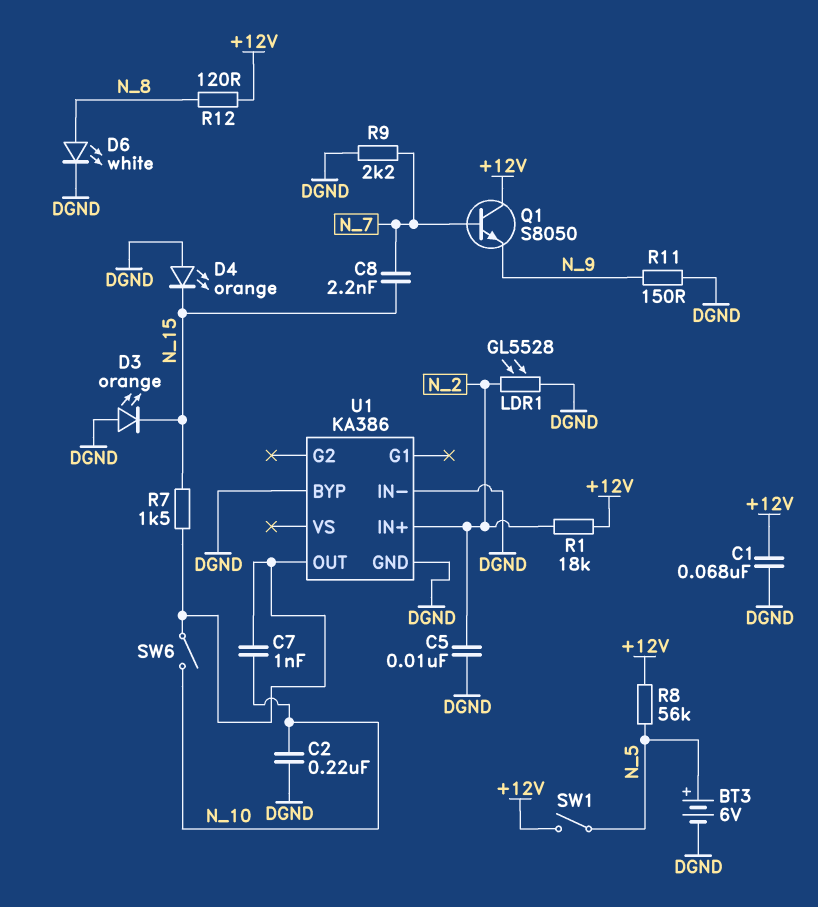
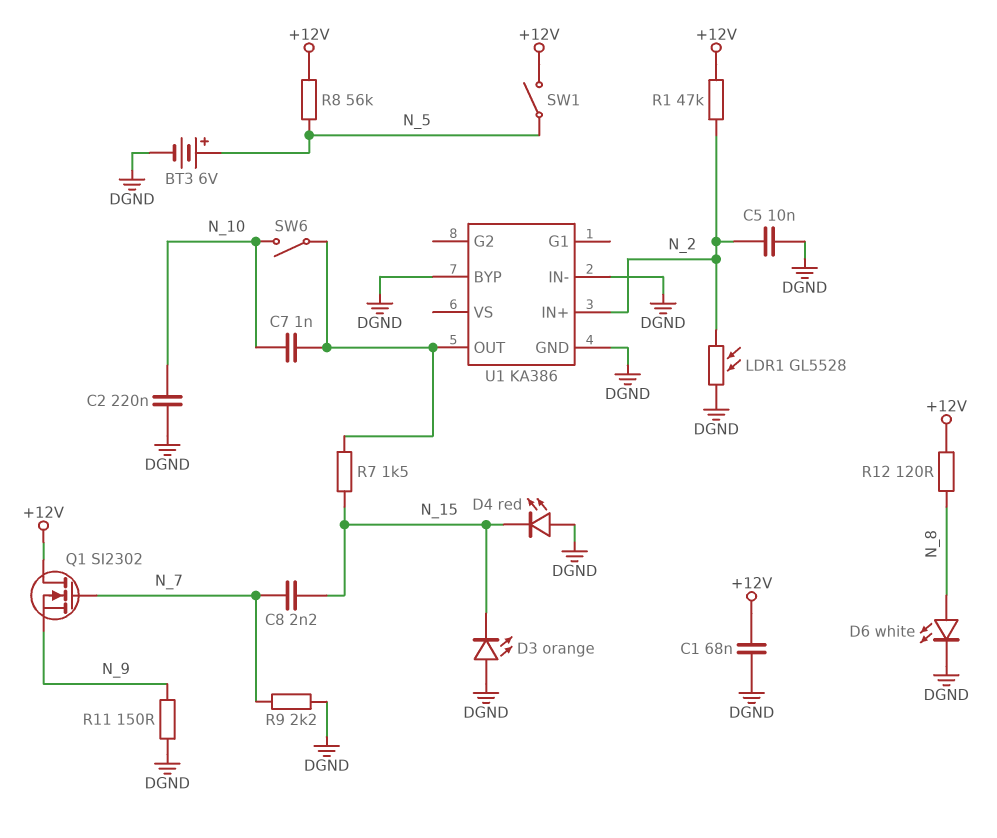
D4: LED orange (A DGND, K N_15) -> LED red (A DGND, K N_15)
Q1: NPN S8050 (B N_7, C +12V, E N_9) -> NMOS SI2302 (G N_7, D +12V, S N_9)
R1: 18k (+12V, N_2) -> 47k (+12V, N_2)

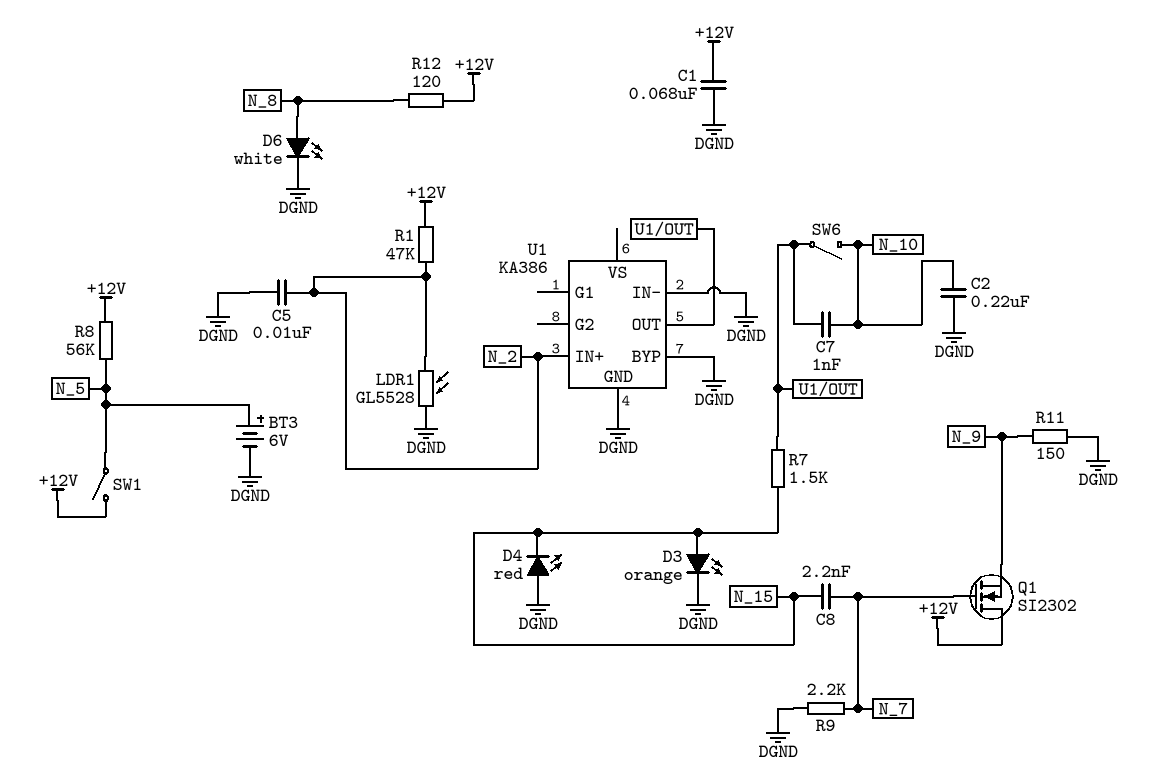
D3: LED orange (A DGND, K N_15) -> LED orange (A N_15, K DGND)

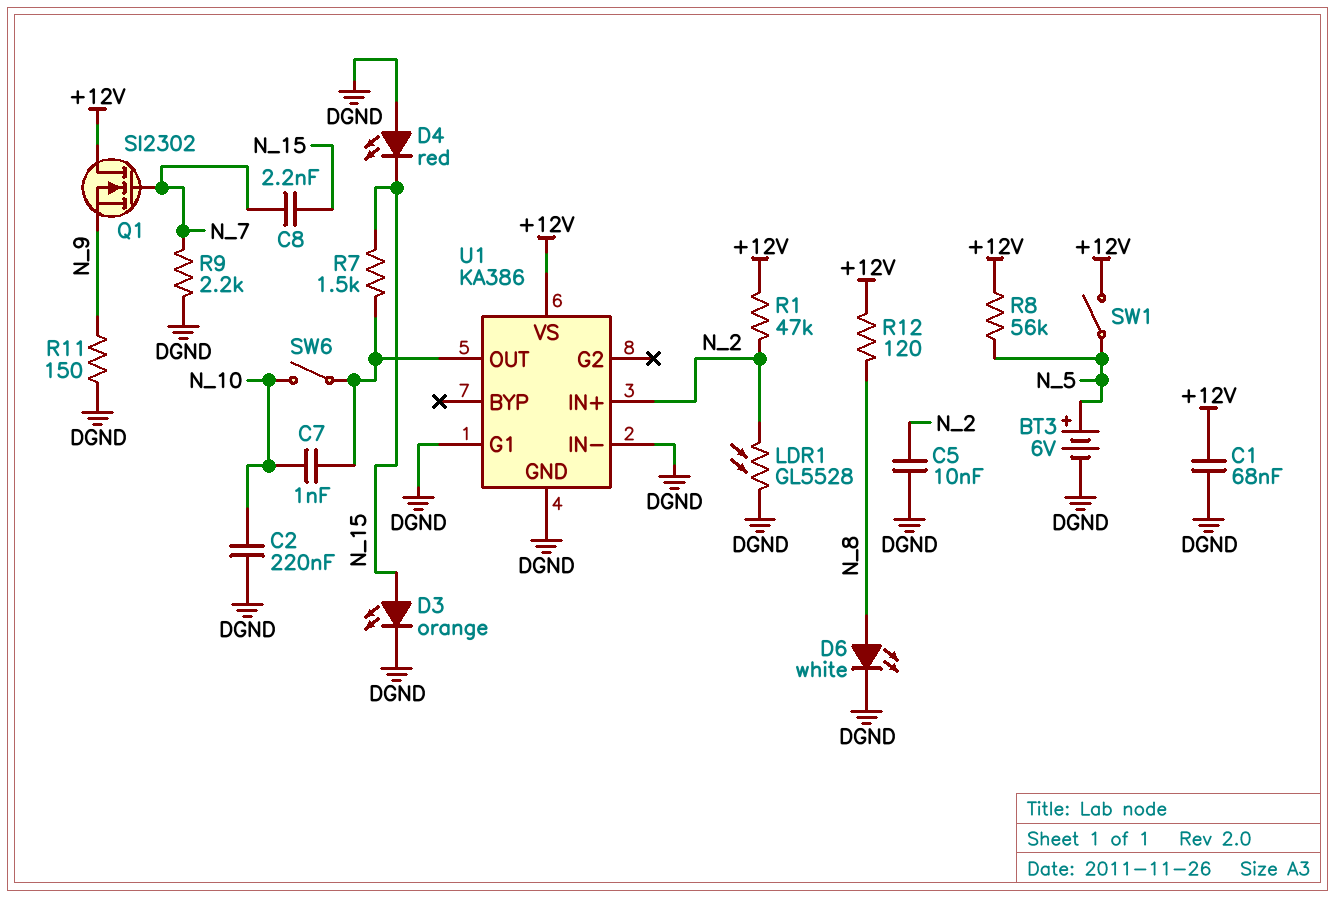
U1 pin BYP: DGND -> none
U1 pin G1: none -> DGND
U1 pin VS: none -> +12V

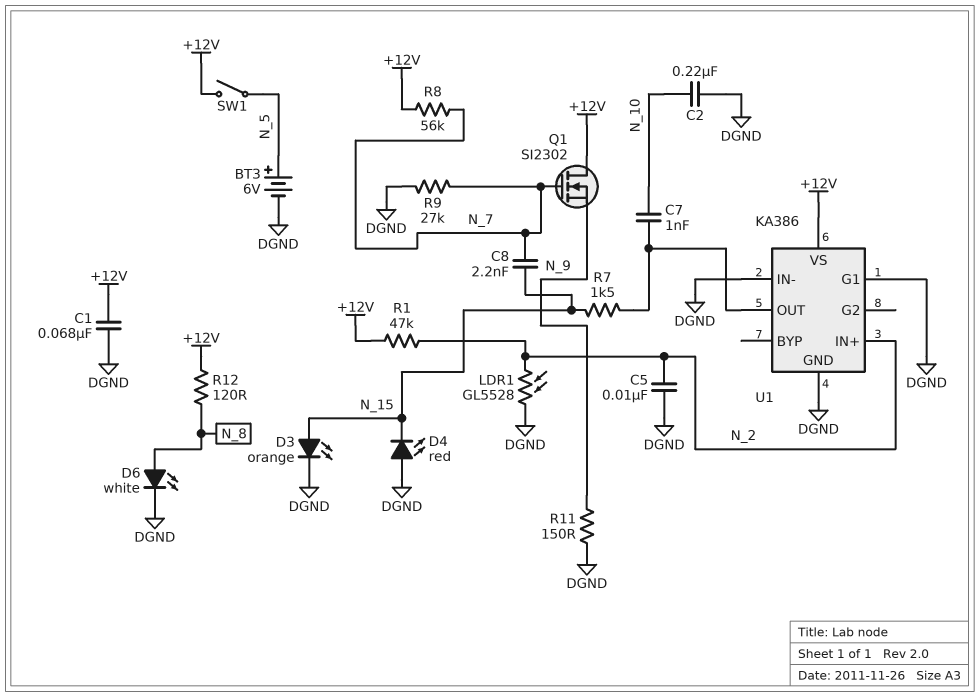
R8: 56k (+12V, N_5) -> 56k (+12V, N_7)
R9: 2.2k (DGND, N_7) -> 27k (DGND, N_7)
SW6: switch (N_10, U1/OUT) -> none

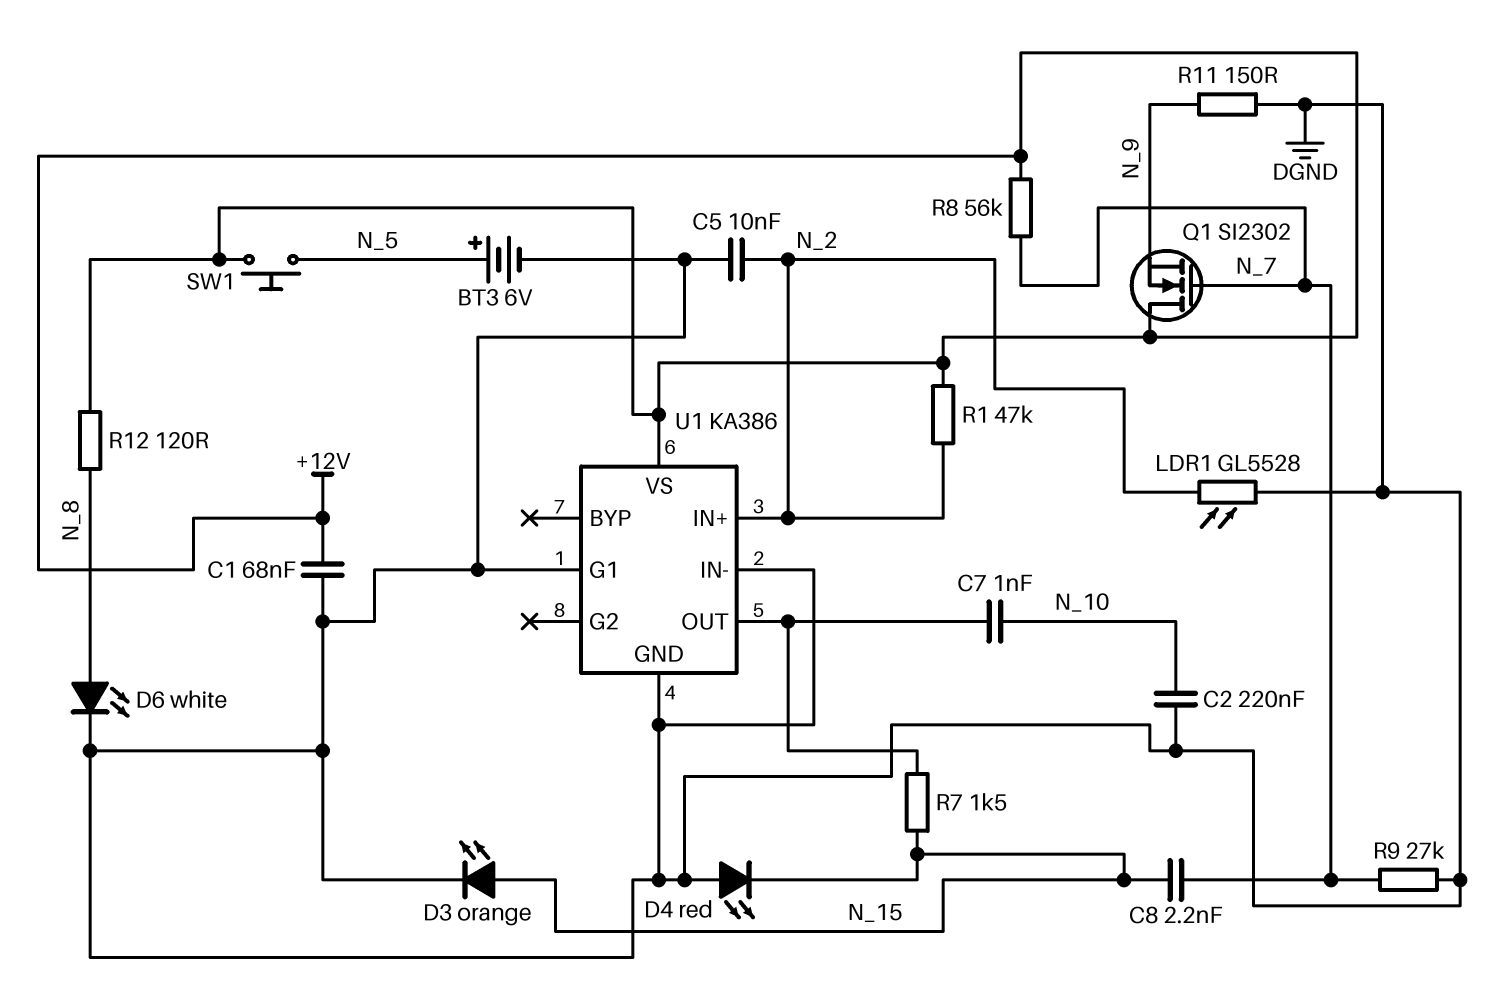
SW1: switch (+12V, N_5) -> button (+12V, N_5)

